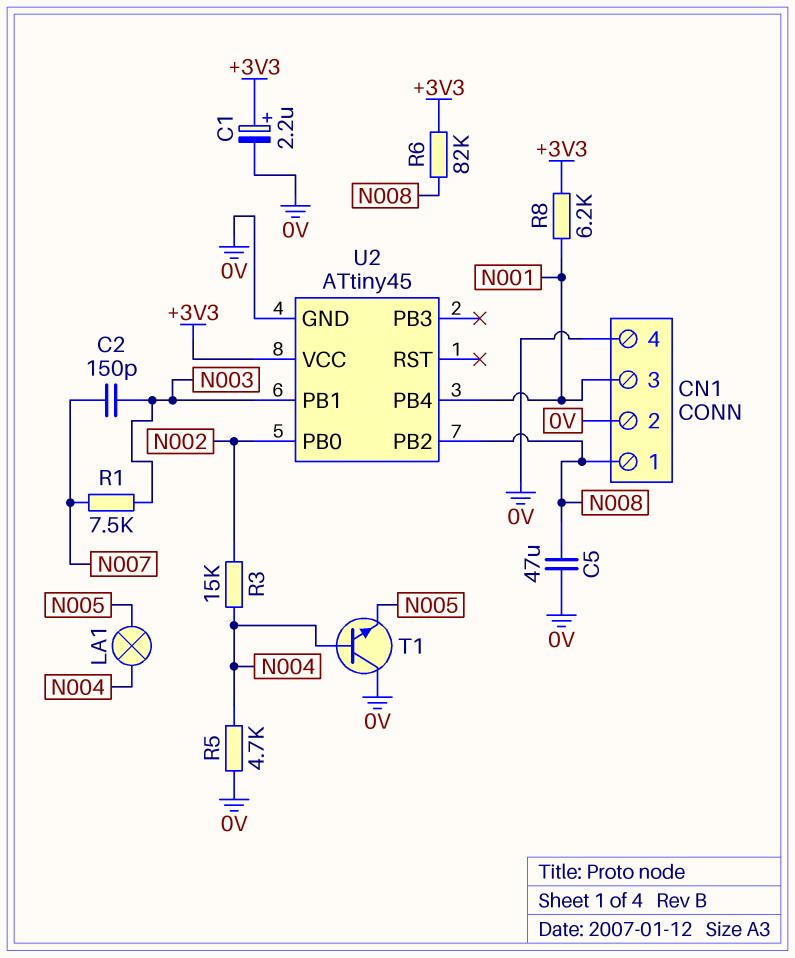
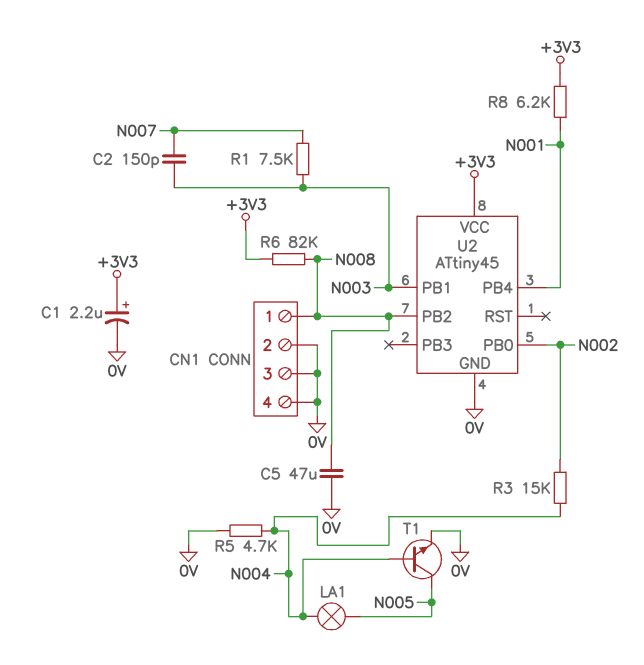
CN1 pin 3: N001 -> 0V
T1: NPN (B N004, C 0V, E N005) -> NPN (B N004, C N005, E 0V)

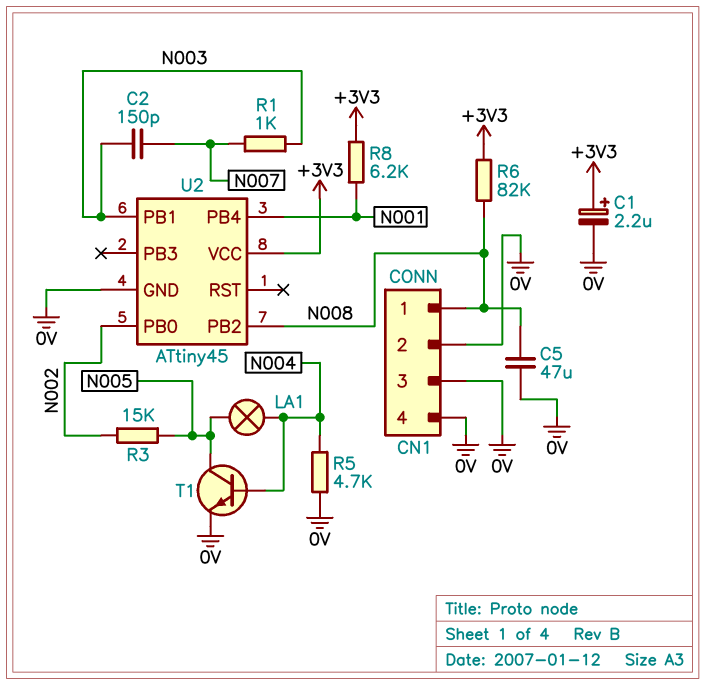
R1: 7.5k (N003, N007) -> 1k (N003, N007)
R3: 15k (N002, N004) -> 15k (N002, N005)

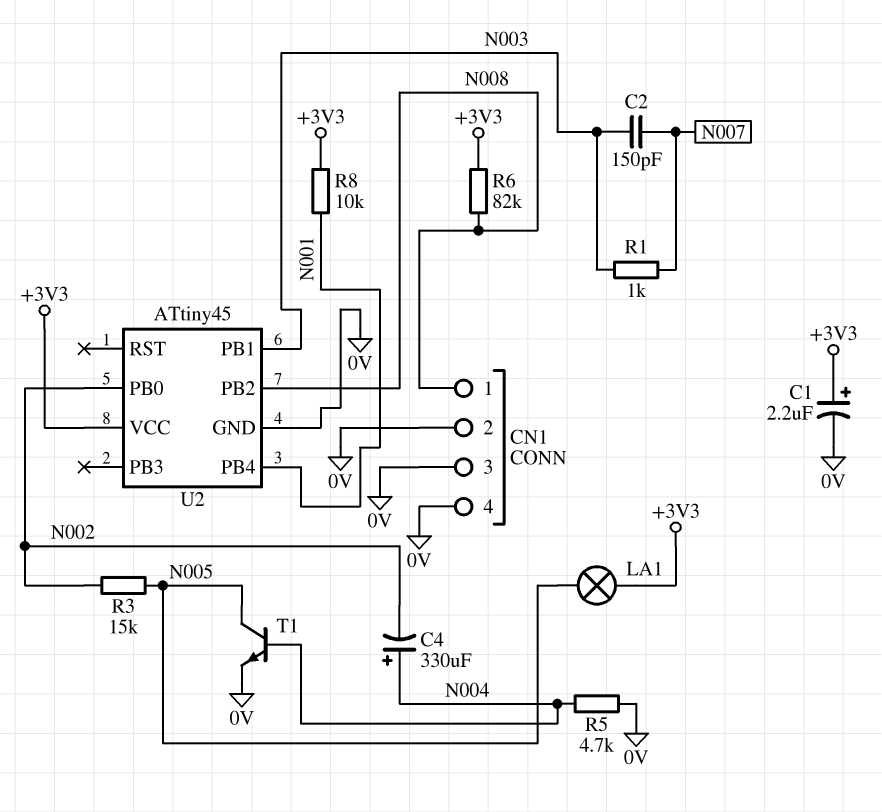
C4: none -> 330uF (plus N004, minus N002)
C5: 47uF (0V, N008) -> none
LA1: lamp (N004, N005) -> lamp (+3V3, N005)
R8: 6.2k (+3V3, N001) -> 10k (+3V3, N001)

